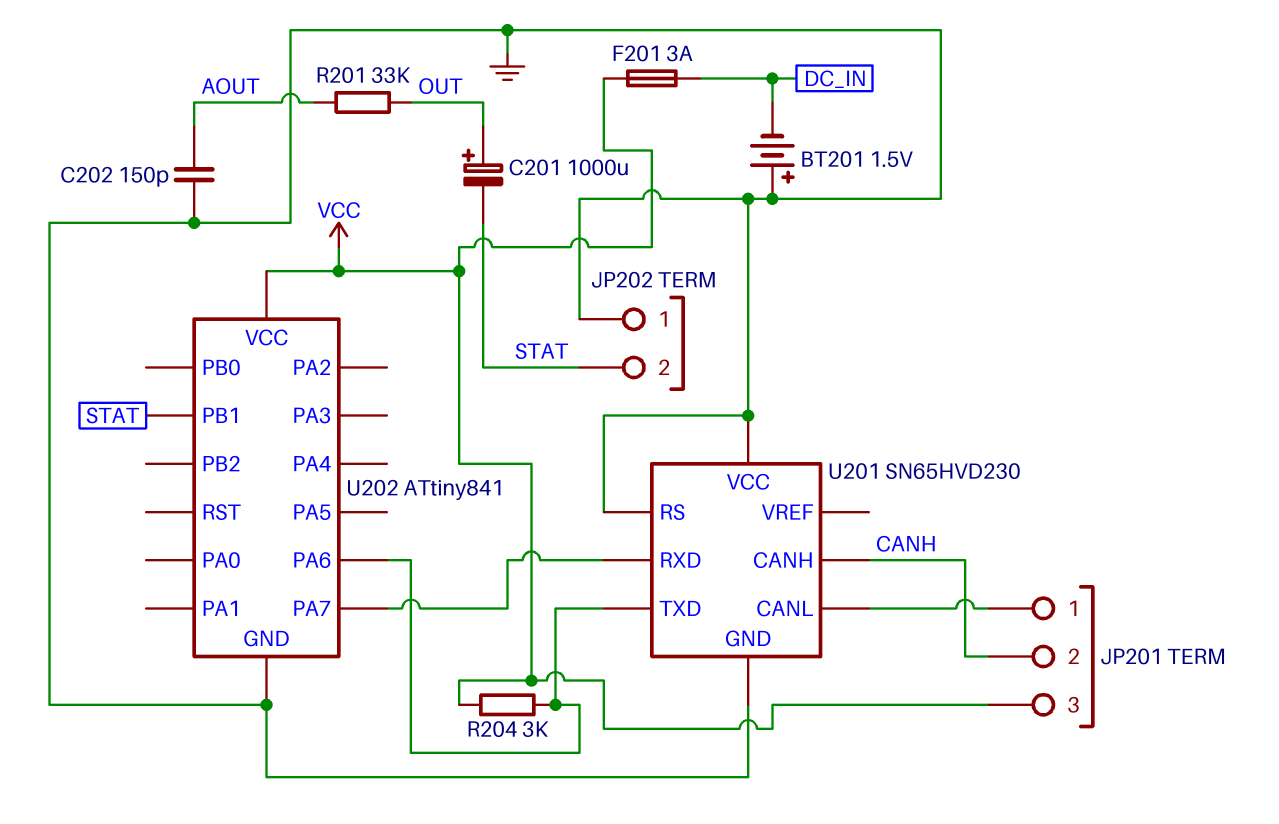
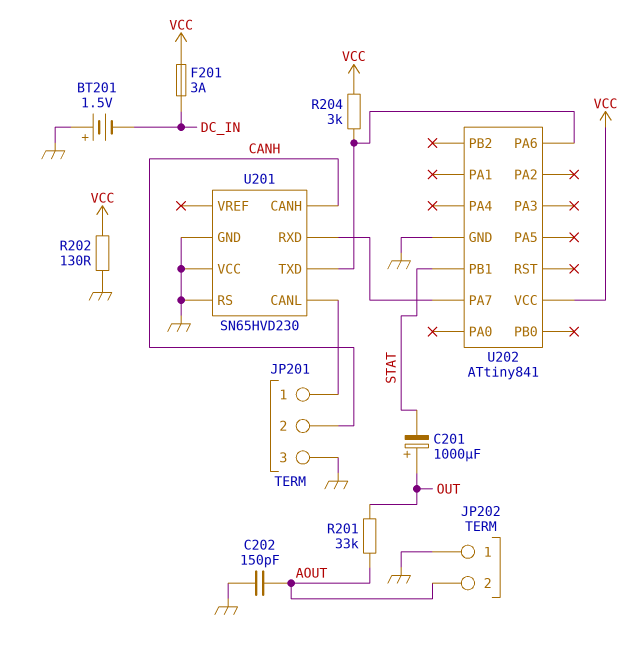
JP201 pin 3: VCC -> GND
JP202 pin 2: STAT -> AOUT
R202: none -> 130 (GND, VCC)

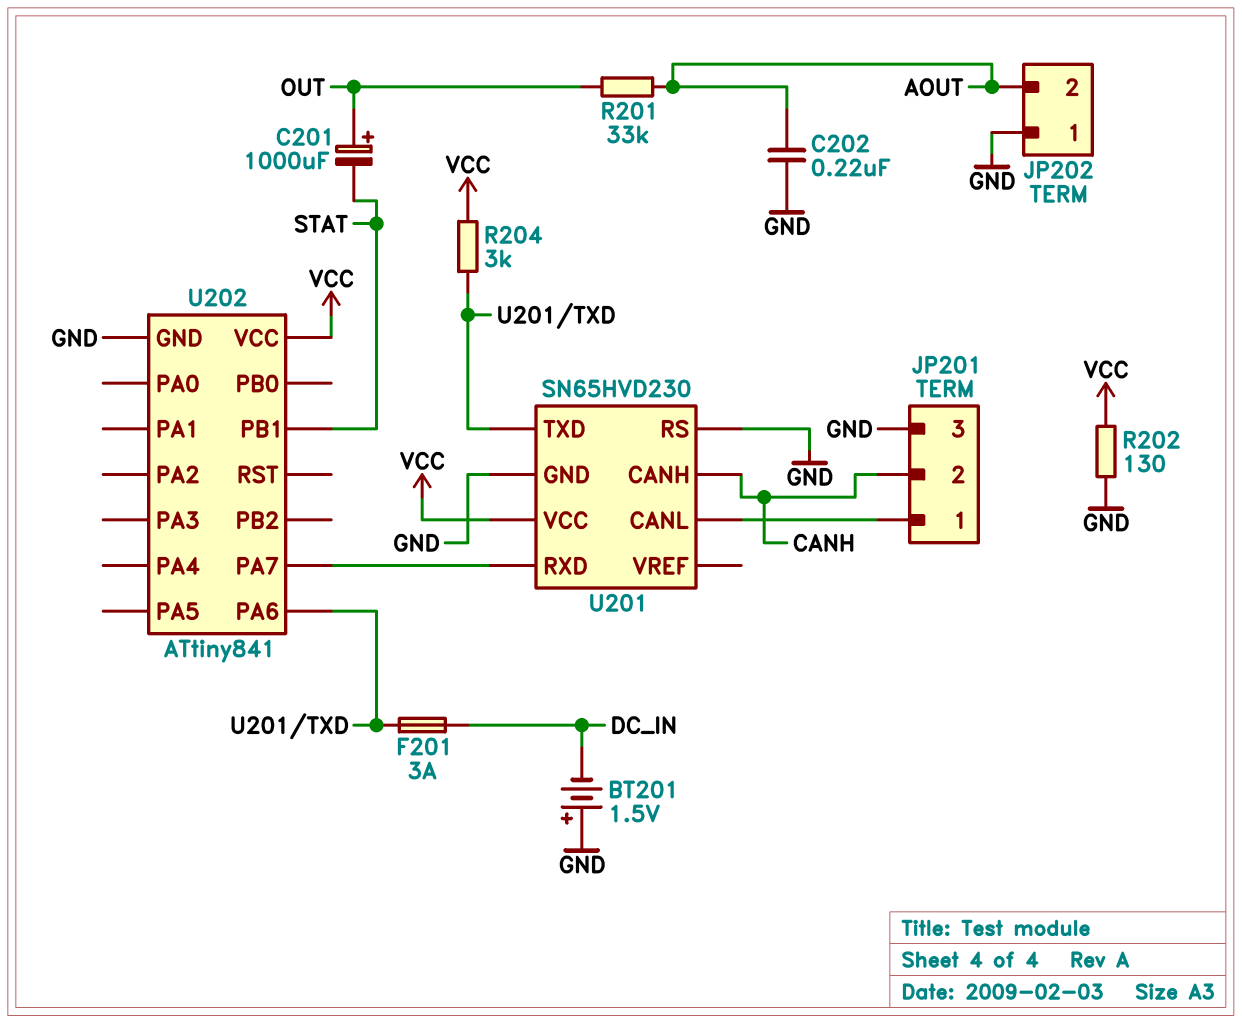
C202: 150pF (AOUT, GND) -> 220nF (AOUT, GND)
F201: 3A (DC_IN, VCC) -> 3A (DC_IN, U201/TXD)
U201 pin VCC: GND -> VCC

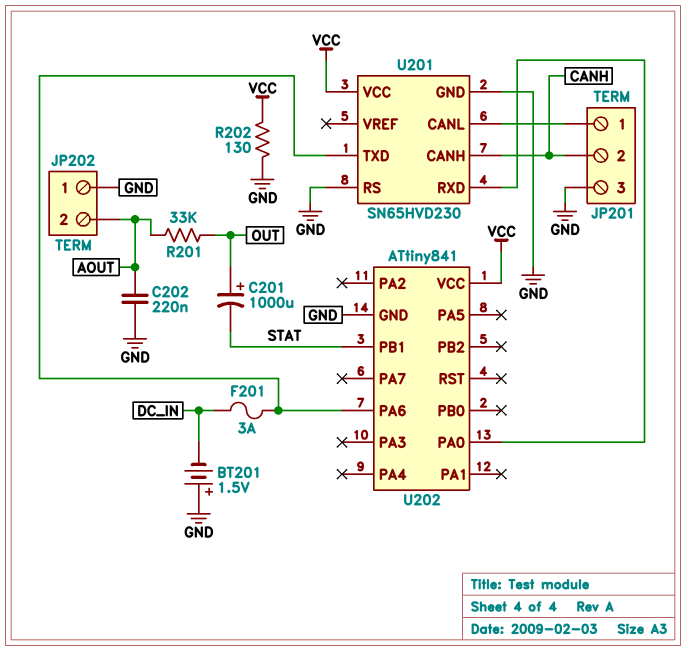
R204: 3k (U201/TXD, VCC) -> none
U202 pin PA0: none -> U201/RXD
U202 pin PA7: U201/RXD -> none

